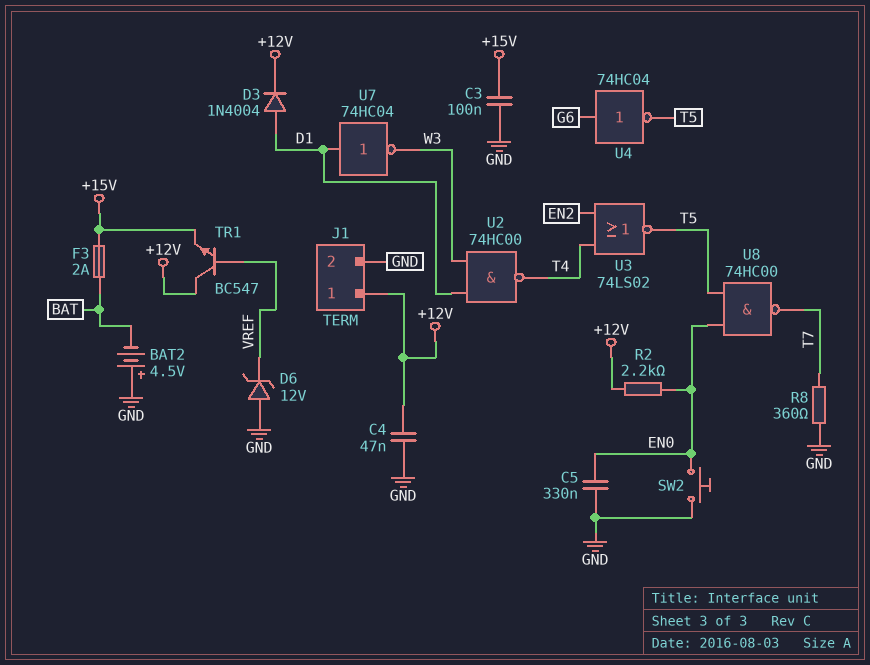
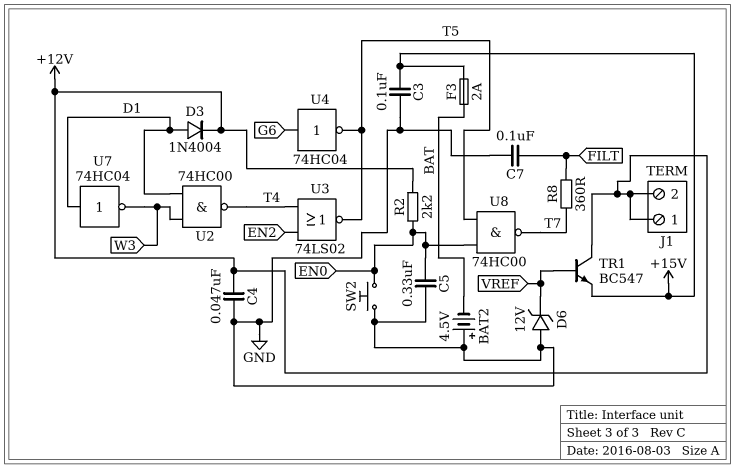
C7: none -> 100nF (FILT, GND)
J1 pin 2: GND -> +12V
R8: 360 (GND, T7) -> 360 (FILT, T7)

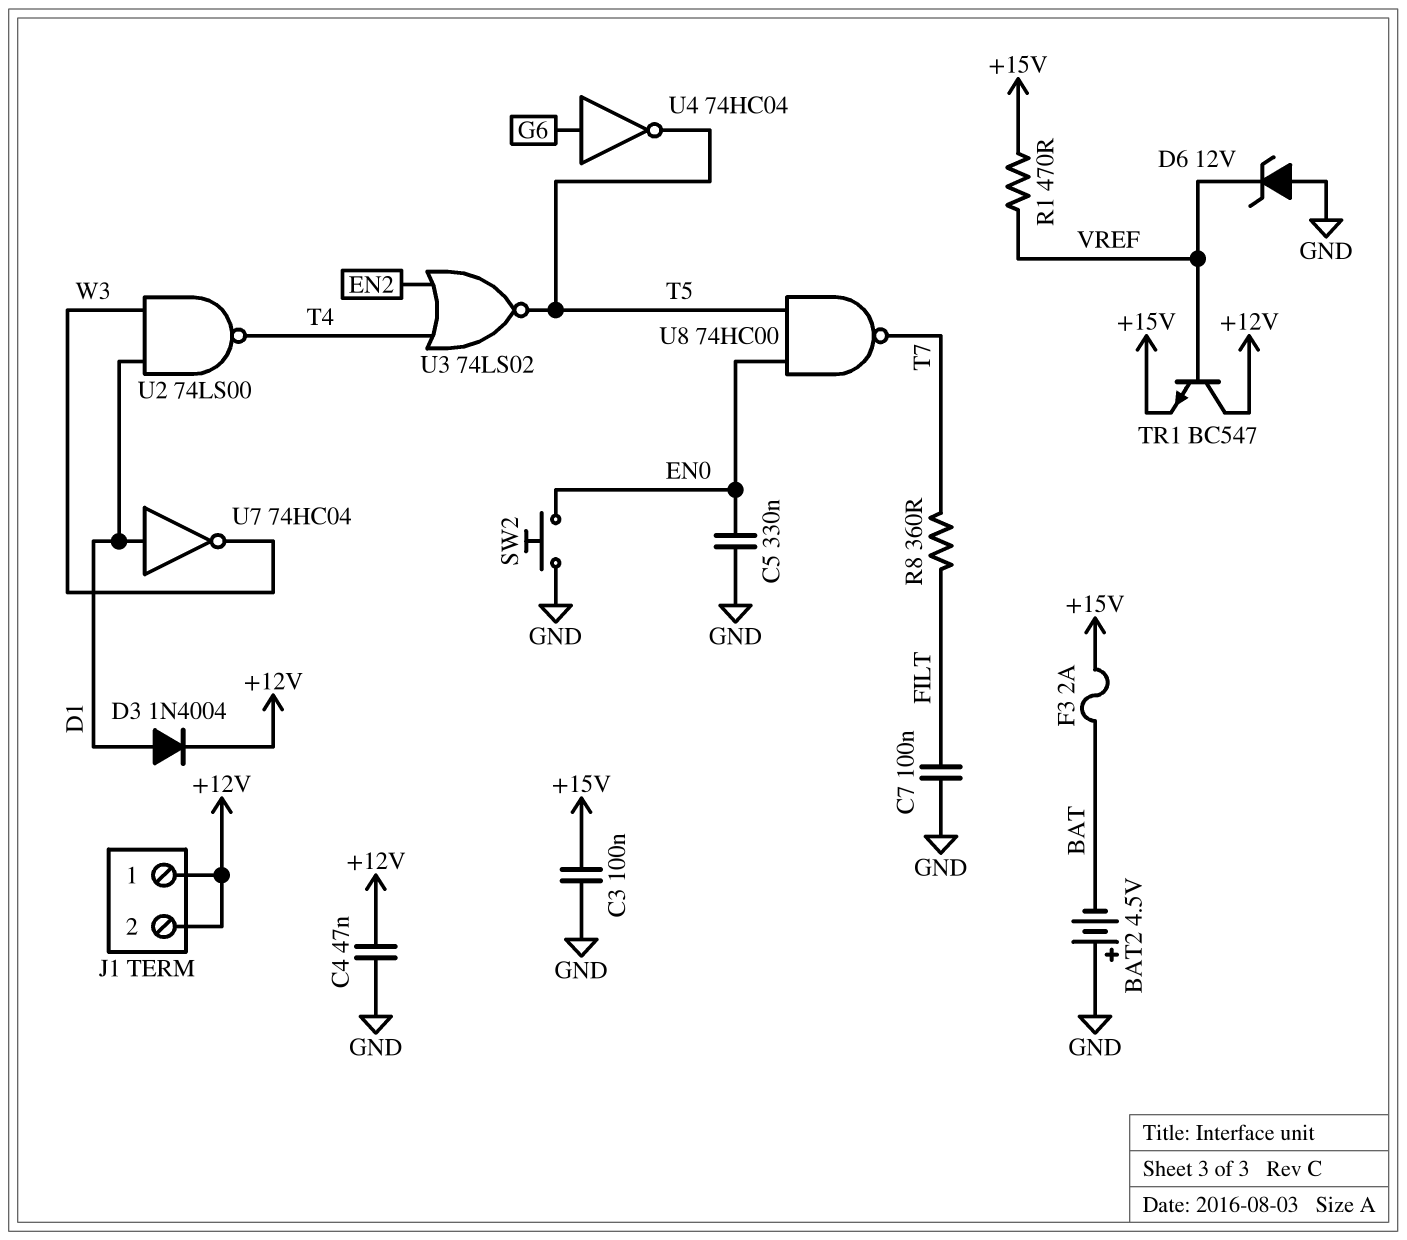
R1: none -> 470 (+15V, VREF)
R2: 2.2k (+12V, EN0) -> none
U2: NAND 74HC00 (in D1, in W3, out T4) -> NAND 74LS00 (in D1, in W3, out T4)

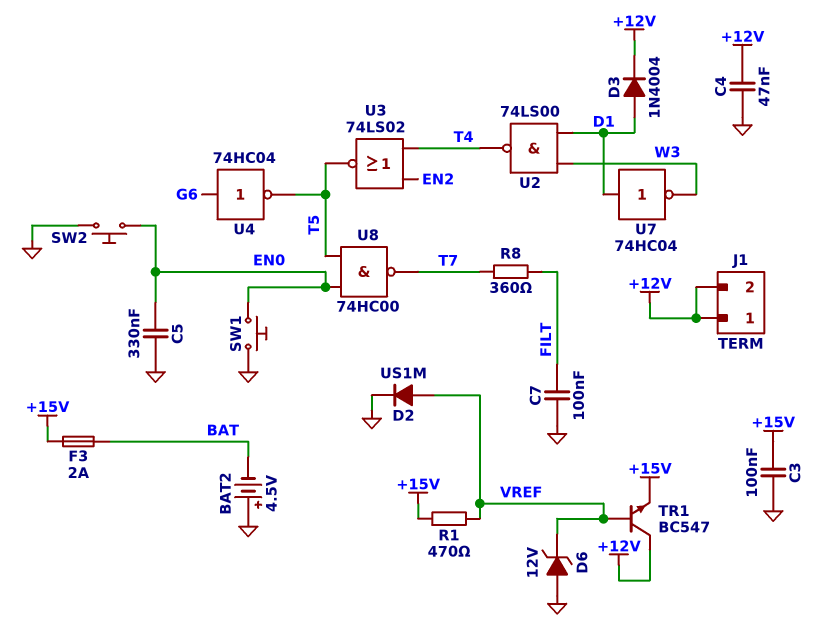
D2: none -> diode US1M (A VREF, K GND)
SW1: none -> button (EN0, GND)

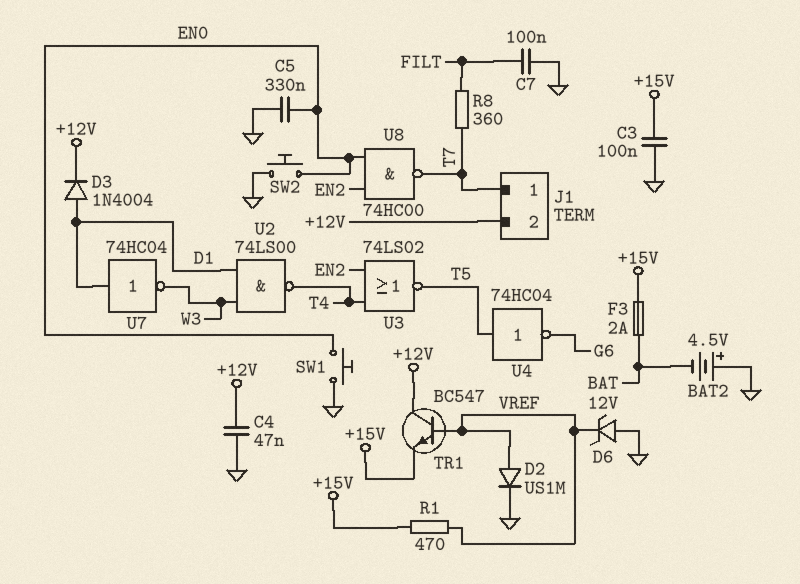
J1 pin 1: +12V -> T7
U4: NOT 74HC04 (in G6, out T5) -> NOT 74HC04 (in T5, out G6)
U8: NAND 74HC00 (in EN0, in T5, out T7) -> NAND 74HC00 (in EN0, in EN2, out T7)

